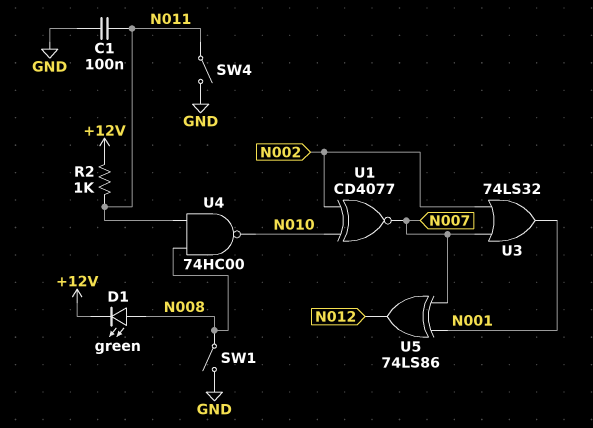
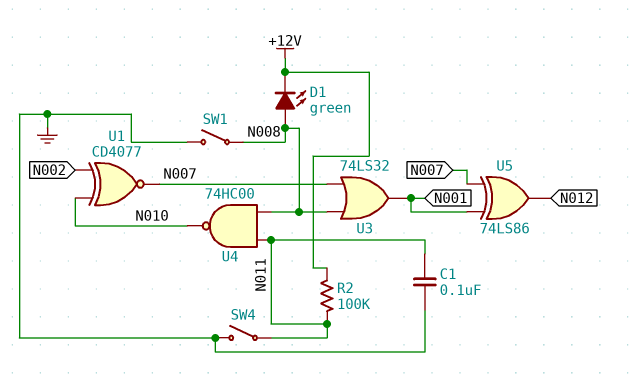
R2: 1k (+12V, N011) -> 100k (+12V, N011)
U3: OR 74LS32 (in N002, in N007, out N001) -> OR 74LS32 (in N007, in N008, out N001)

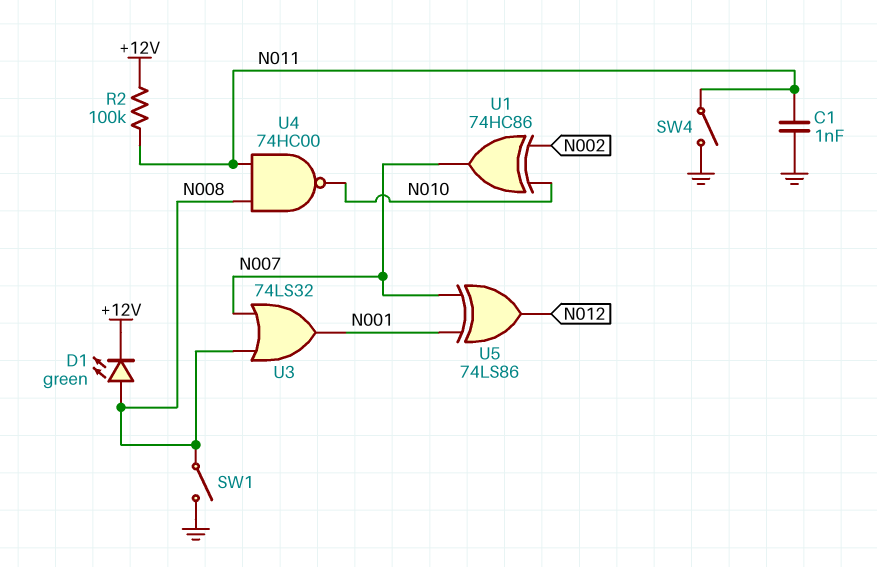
C1: 100nF (GND, N011) -> 1nF (GND, N011)
U1: XNOR CD4077 (in N002, in N010, out N007) -> XOR 74HC86 (in N002, in N010, out N007)

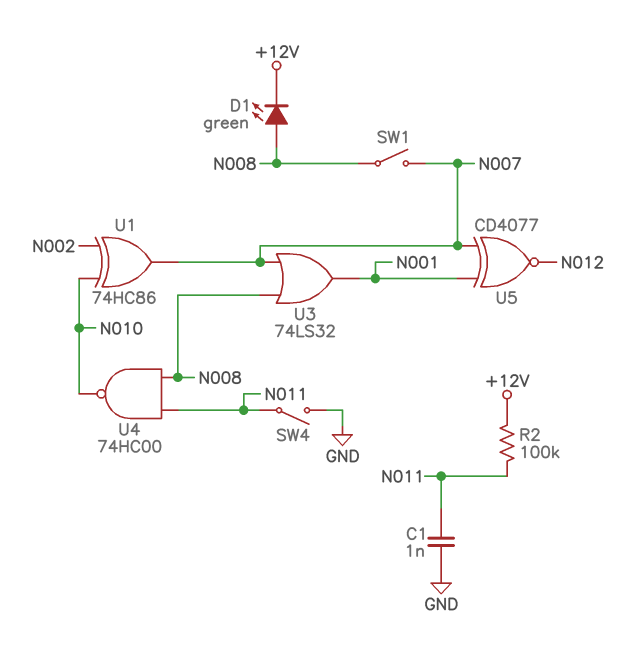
SW1: switch (GND, N008) -> switch (N007, N008)
U5: XOR 74LS86 (in N001, in N007, out N012) -> XNOR CD4077 (in N001, in N007, out N012)

